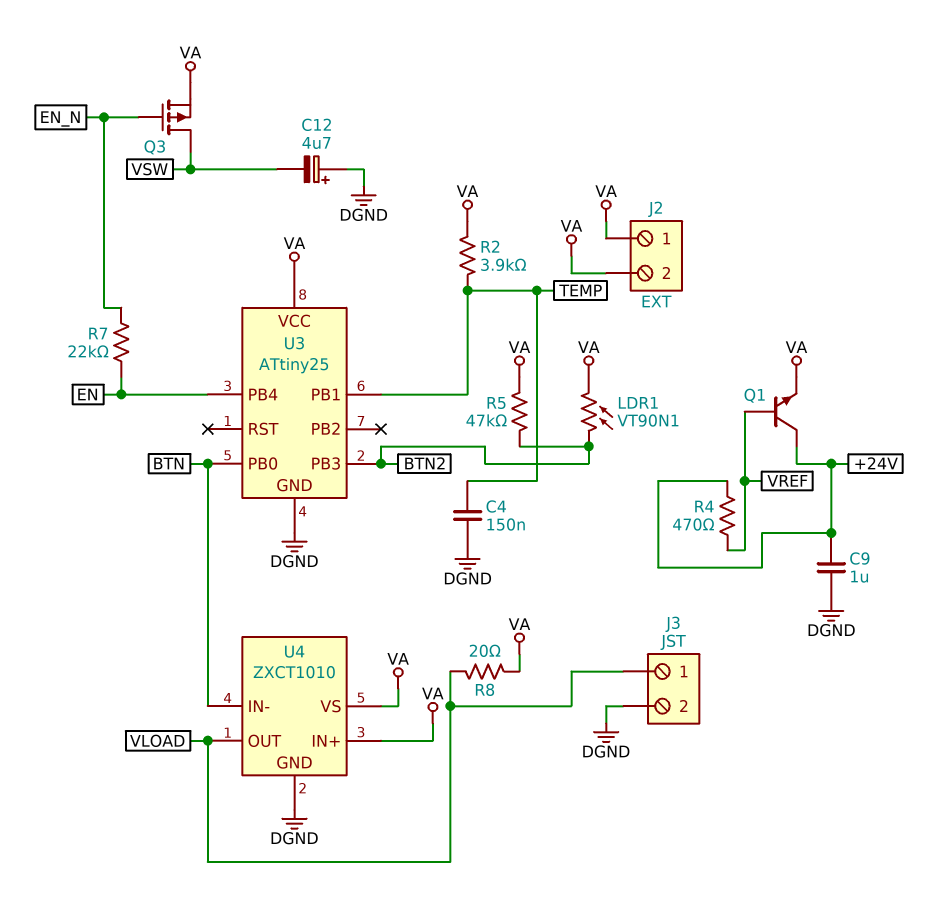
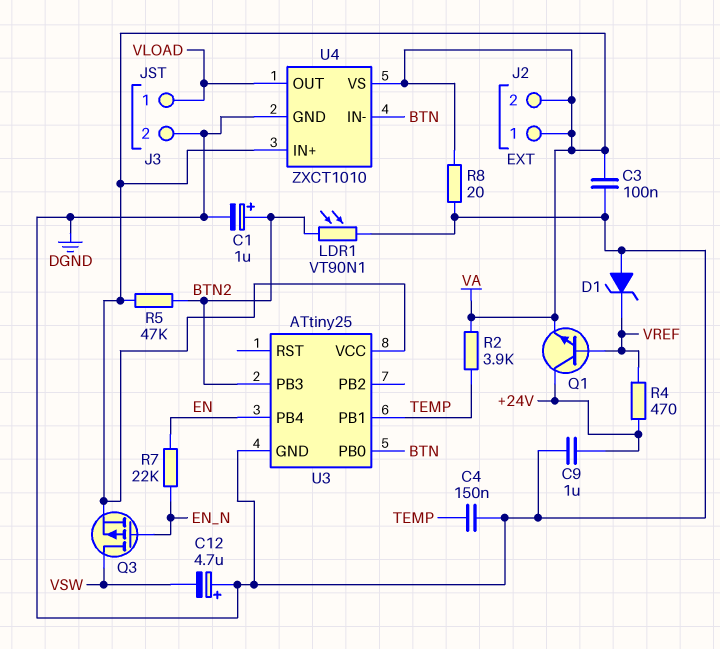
C1: none -> 1uF (plus BTN2, minus DGND)
C3: none -> 100nF (DGND, VA)
D1: none -> zener (A DGND, K VREF)
LDR1: VT90N1 (BTN2, VA) -> VT90N1 (BTN2, DGND)
R8: 20 (VA, VLOAD) -> 20 (DGND, VA)

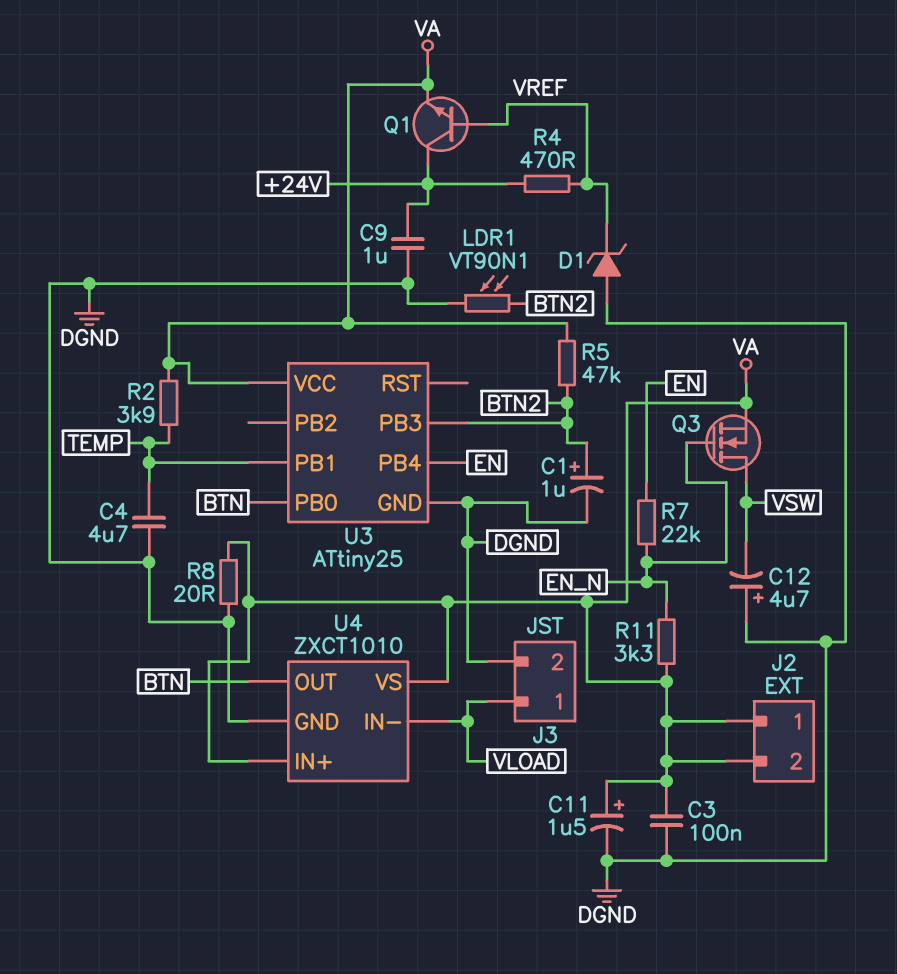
C4: 150nF (DGND, TEMP) -> 4.7uF (DGND, TEMP)
C11: none -> 1.5uF (plus VA, minus DGND)
Q3: PMOS (G EN_N, D VSW, S VA) -> NMOS (G EN_N, D VSW, S VA)
R11: none -> 3.3k (EN_N, VA)
U4 pin IN-: BTN -> VLOAD
U4 pin OUT: VLOAD -> BTN

